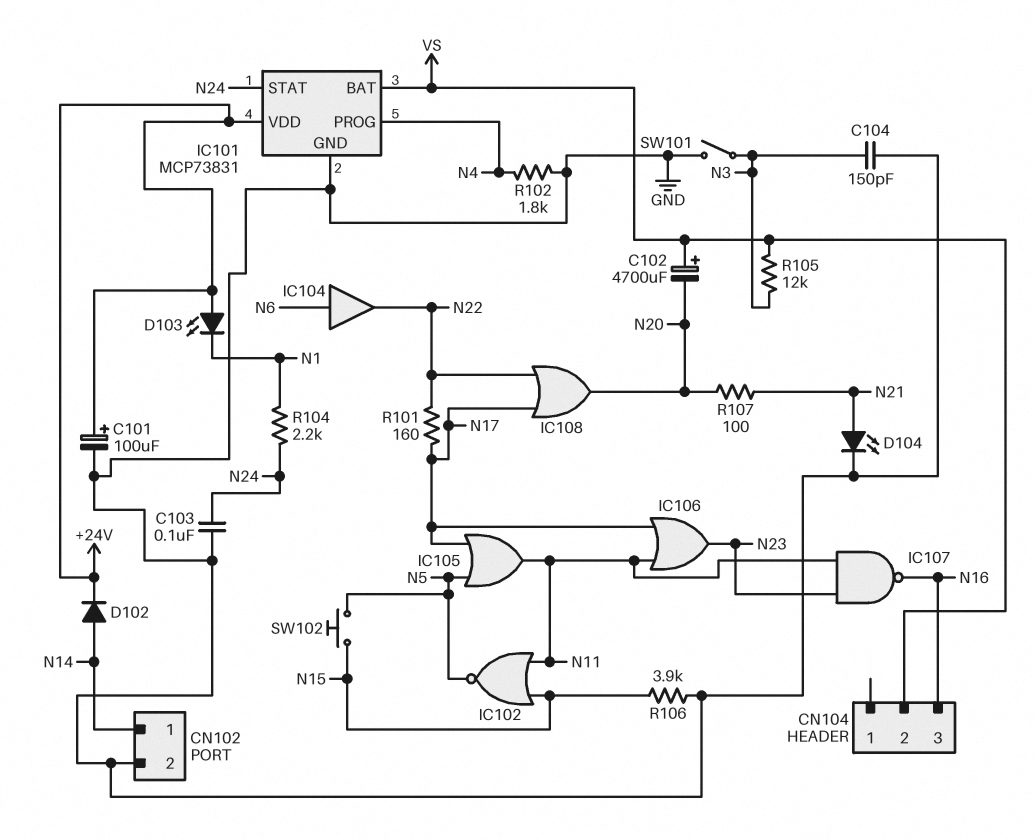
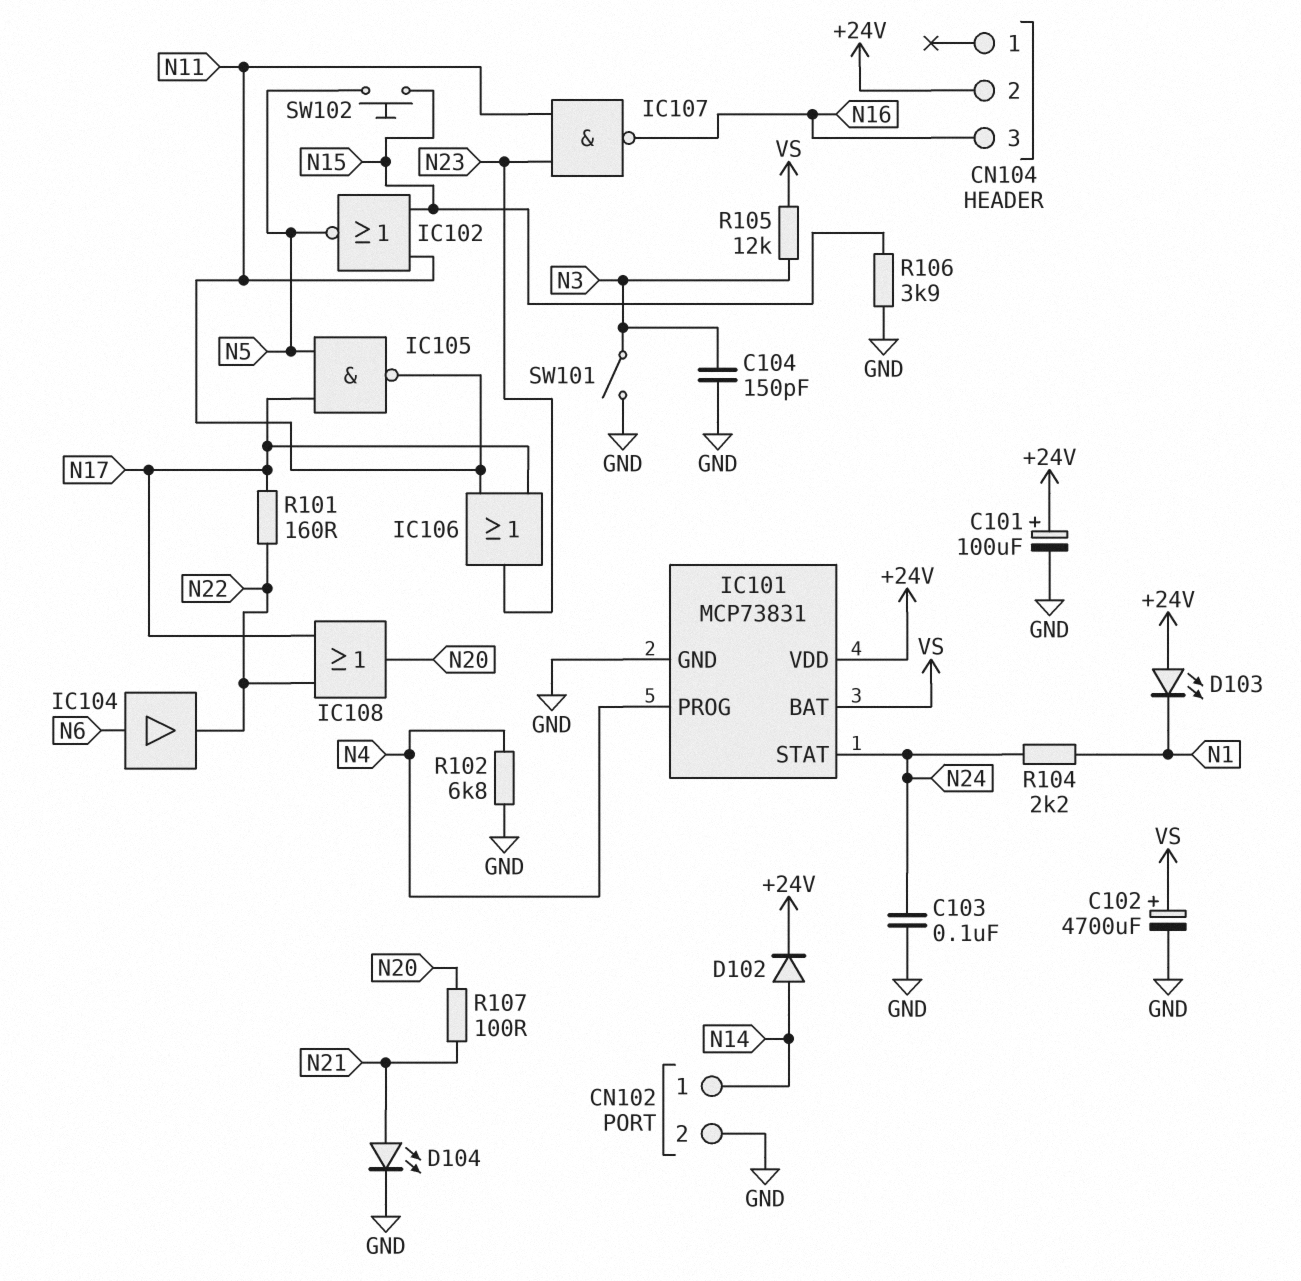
C102: 4700uF (plus VS, minus N20) -> 4700uF (plus VS, minus GND)
CN104 pin 2: VS -> +24V
IC105: OR (in N5, in N17, out N11) -> NAND (in N5, in N17, out N11)
R102: 1.8k (GND, N4) -> 6.8k (GND, N4)

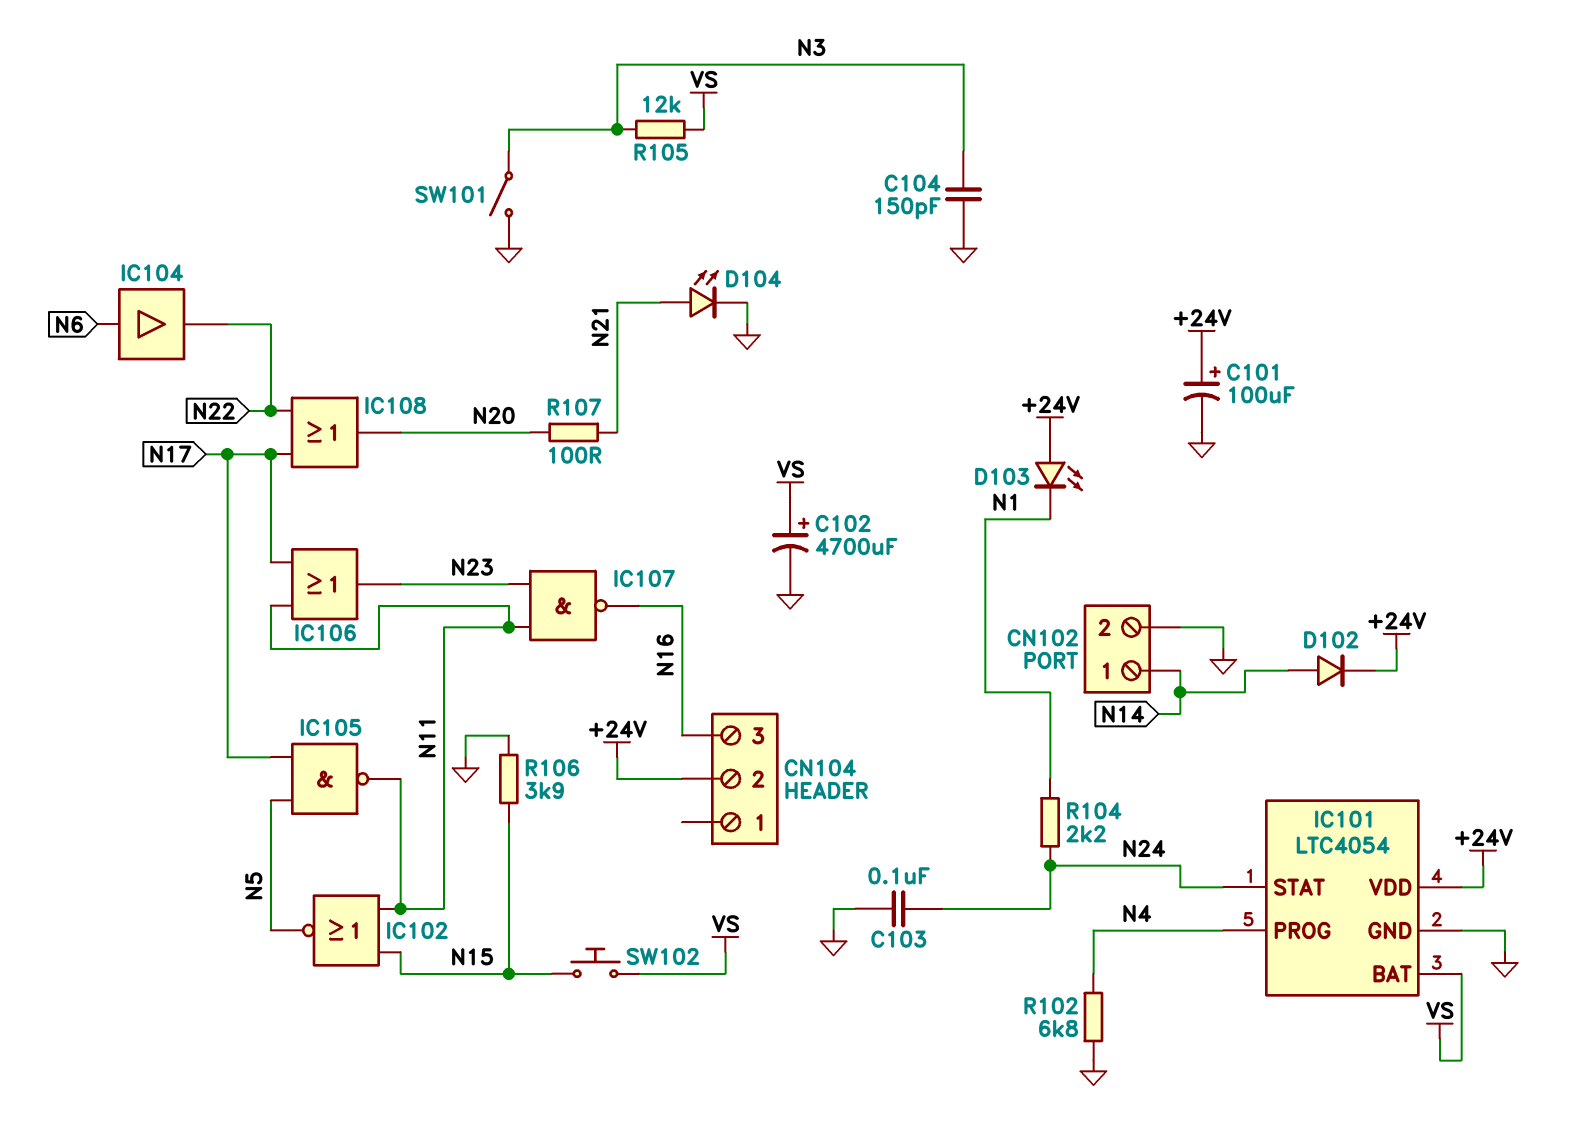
IC101: MCP73831 -> LTC4054
R101: 160 (N17, N22) -> none
SW102: button (N5, N15) -> button (N15, VS)

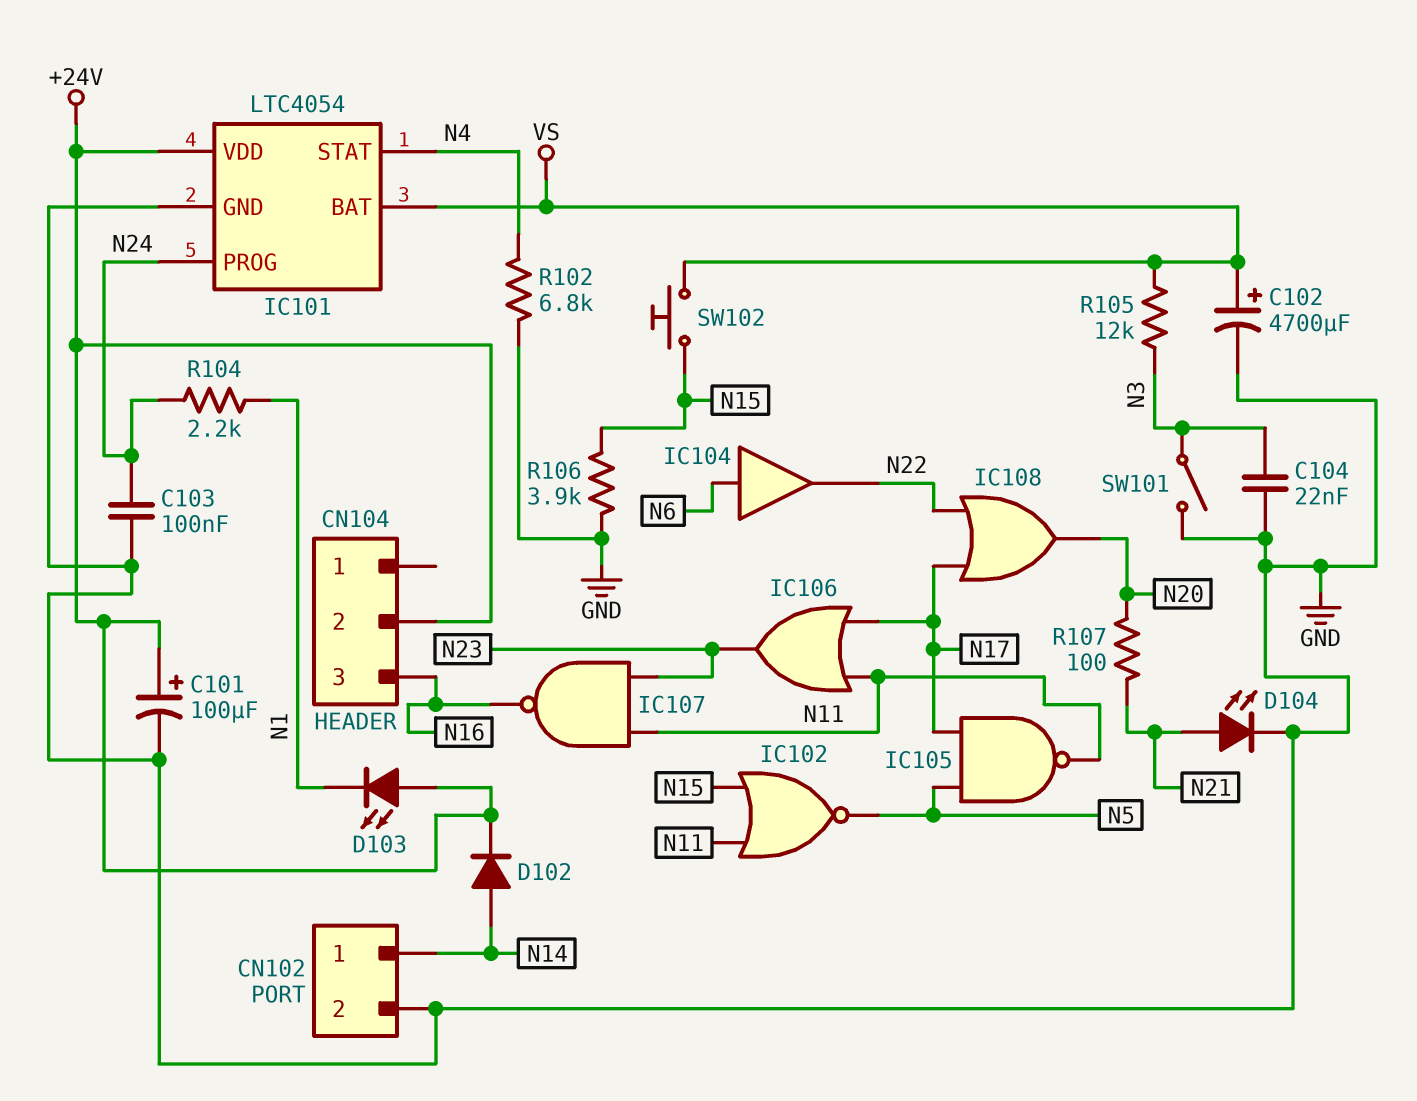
C104: 150pF (GND, N3) -> 22nF (GND, N3)
IC101 pin PROG: N4 -> N24
IC101 pin STAT: N24 -> N4

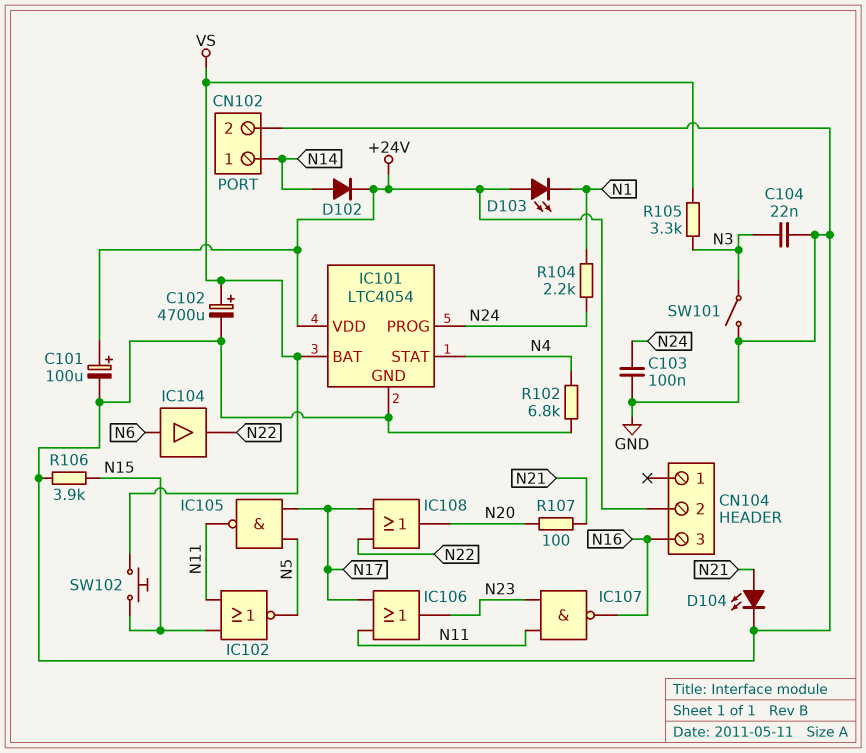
R105: 12k (N3, VS) -> 3.3k (N3, VS)

